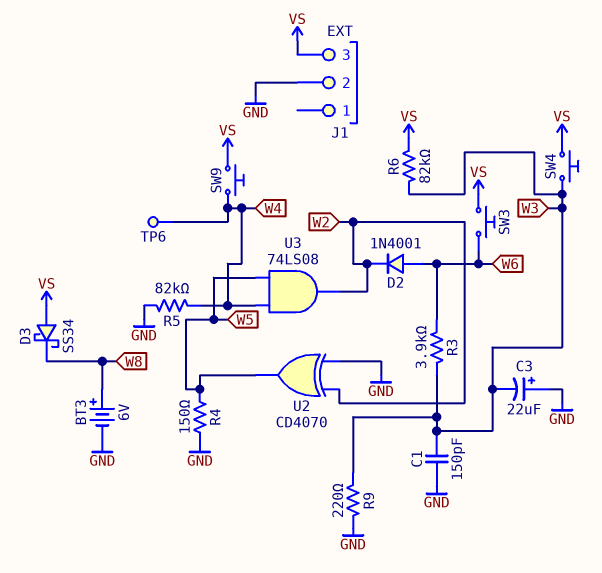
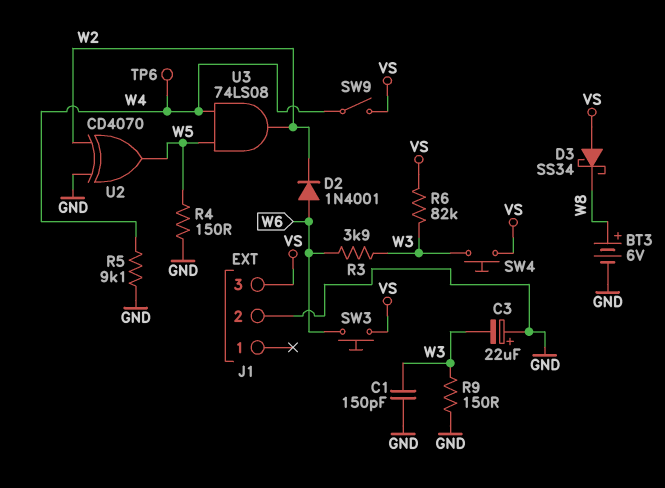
R5: 82k (GND, W4) -> 9.1k (GND, W4)
R9: 220 (GND, W3) -> 150 (GND, W3)
SW9: button (VS, W4) -> switch (VS, W4)

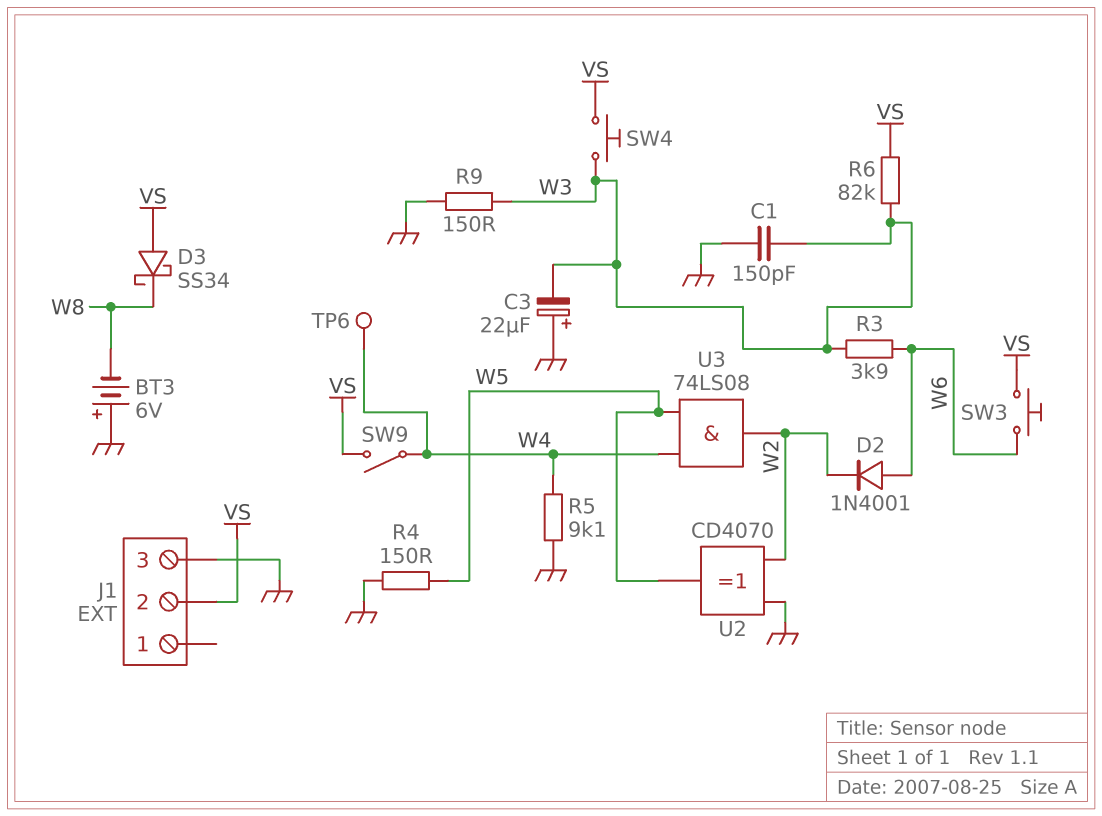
BT3: 6V (plus W8, minus GND) -> 6V (plus GND, minus W8)
J1 pin 2: GND -> VS
J1 pin 3: VS -> GND

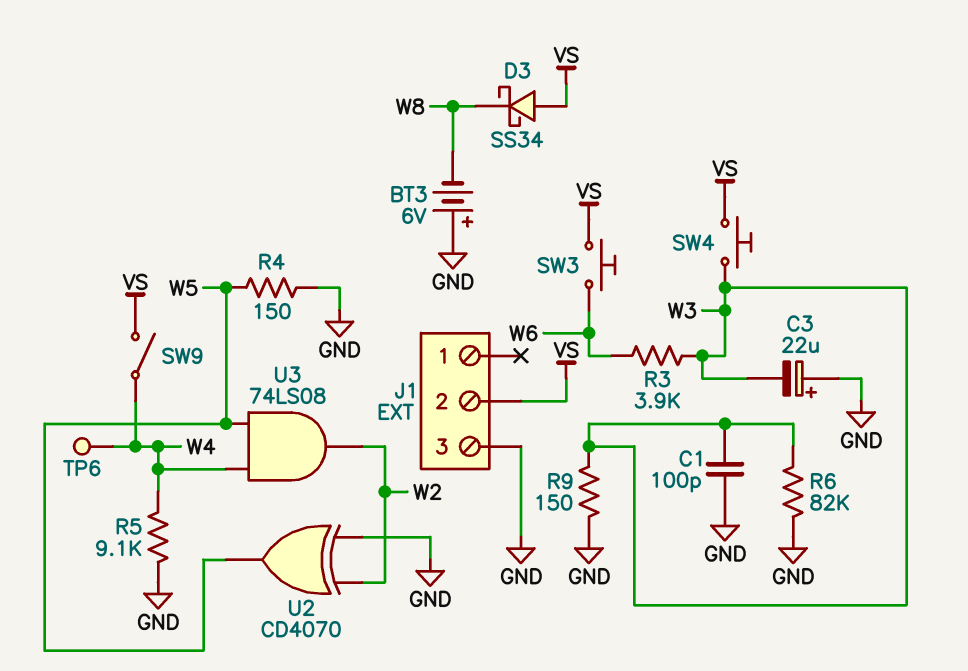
C1: 150pF (GND, W3) -> 100pF (GND, W3)
D2: diode 1N4001 (A W6, K W2) -> none
R6: 82k (VS, W3) -> 82k (GND, W3)

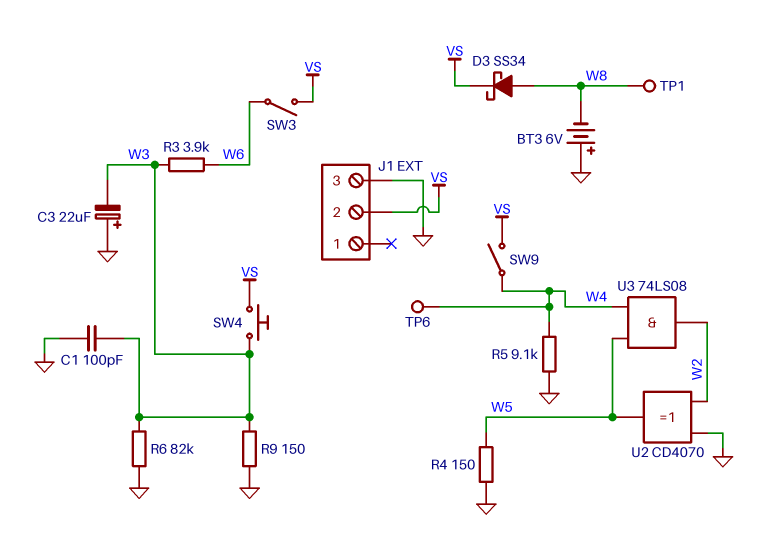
D3: schottky SS34 (A VS, K W8) -> schottky SS34 (A W8, K VS)
SW3: button (VS, W6) -> switch (VS, W6)
TP1: none -> test point (W8)

